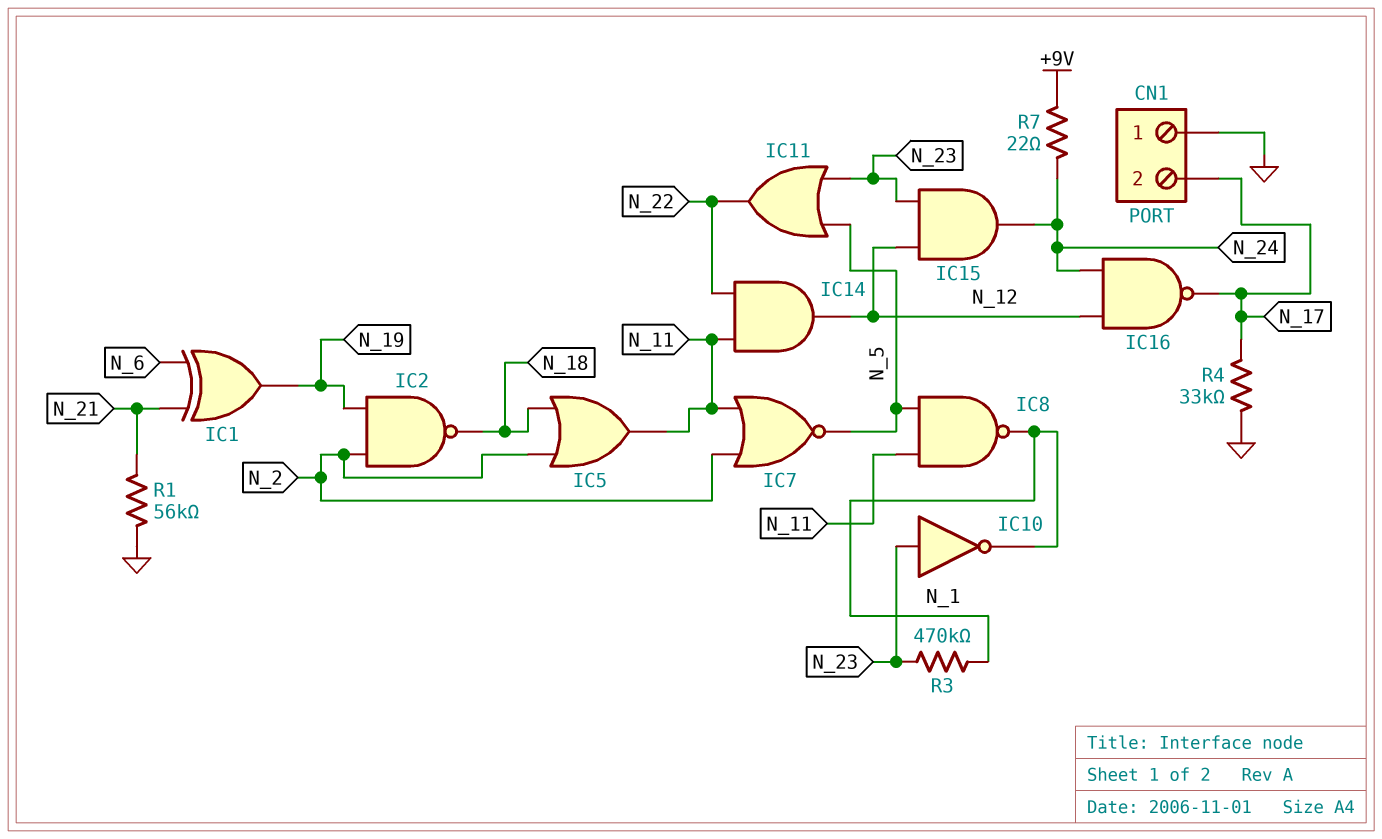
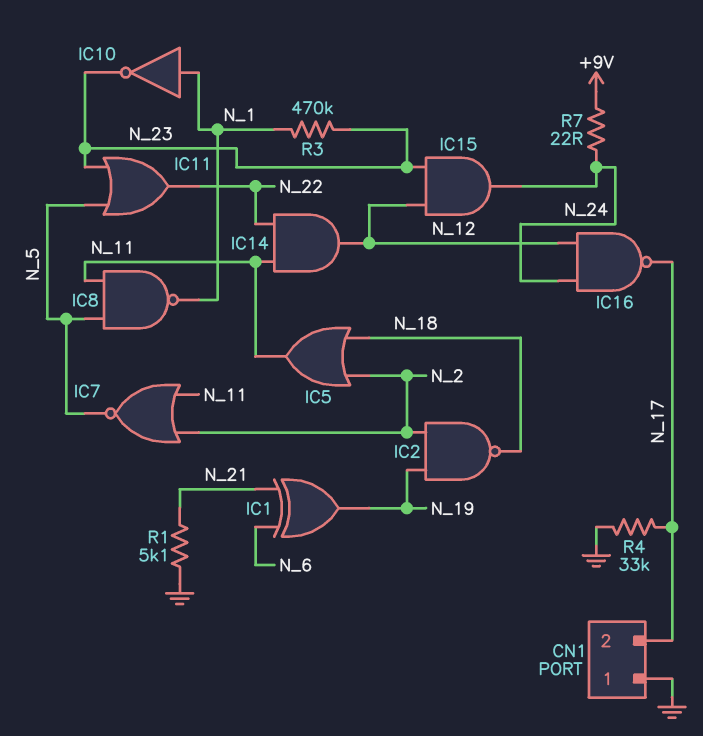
IC10: NOT (in N_23, out N_1) -> NOT (in N_1, out N_23)
R1: 56k (GND, N_21) -> 5.1k (GND, N_21)

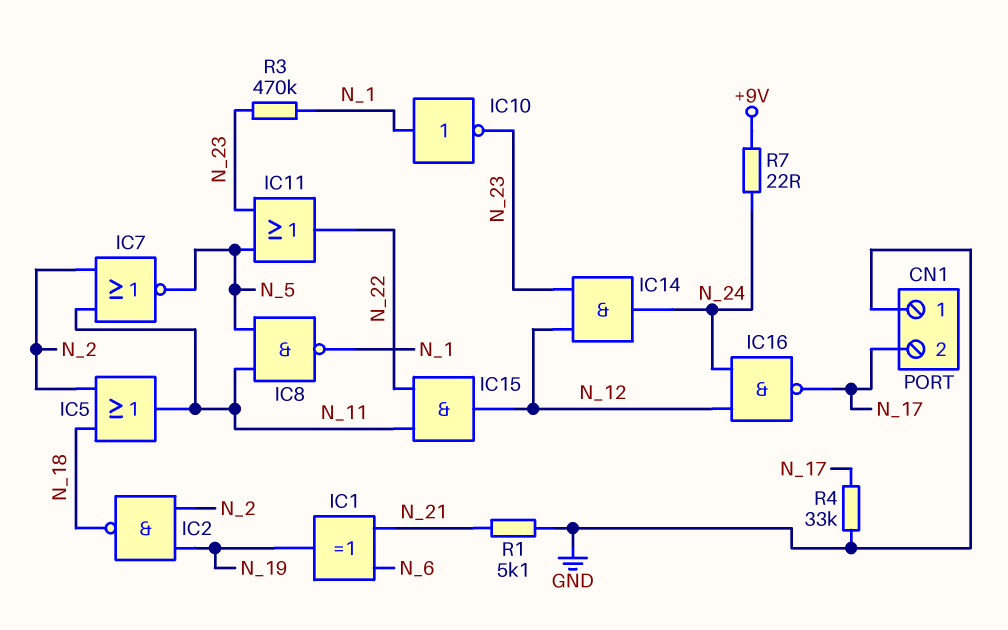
IC14: AND (in N_11, in N_22, out N_12) -> AND (in N_12, in N_23, out N_24)
IC15: AND (in N_12, in N_23, out N_24) -> AND (in N_11, in N_22, out N_12)

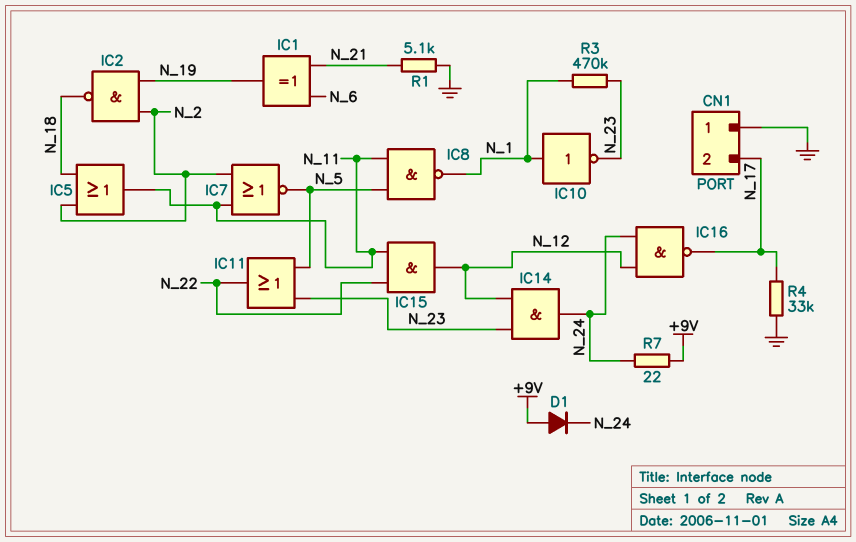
D1: none -> diode (A +9V, K N_24)

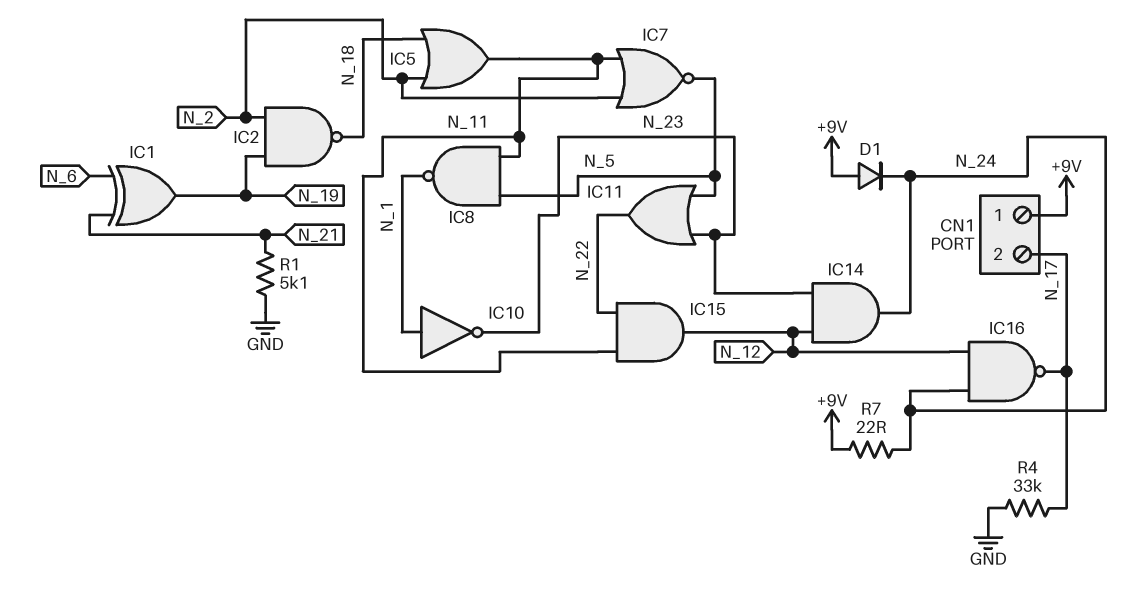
CN1 pin 1: GND -> +9V
R3: 470k (N_1, N_23) -> none

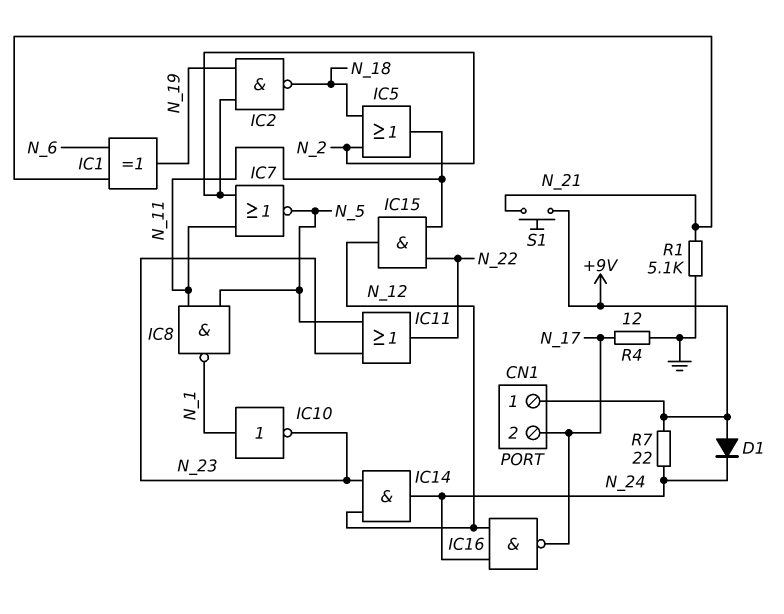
R4: 33k (GND, N_17) -> 12 (GND, N_17)
S1: none -> button (+9V, N_21)

